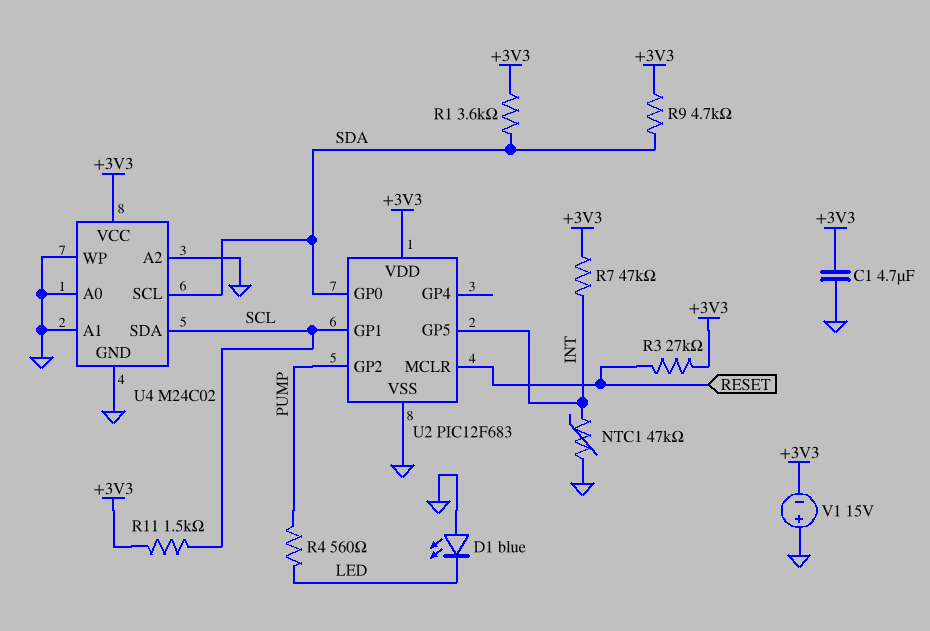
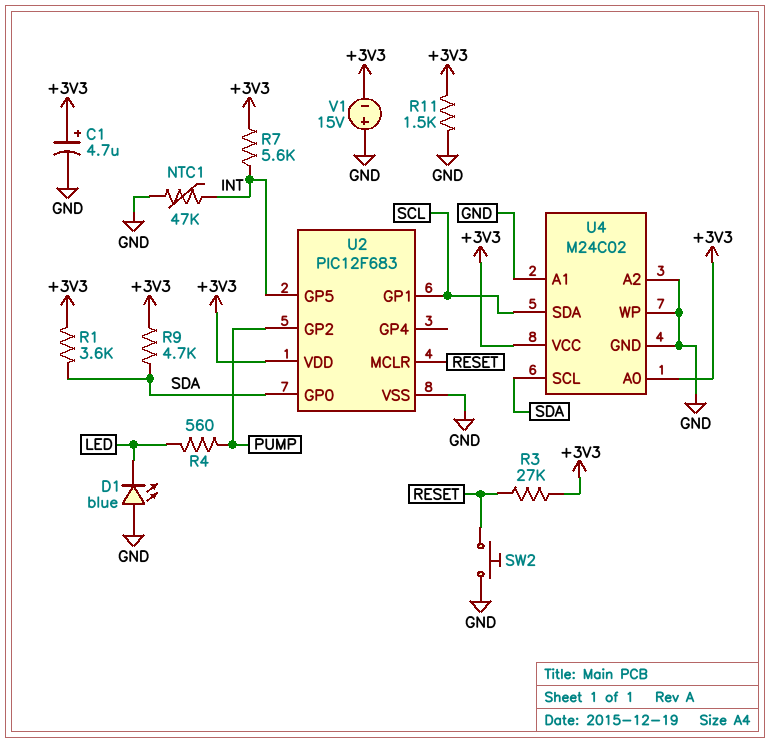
C1: 4.7uF (+3V3, GND) -> 4.7uF (plus +3V3, minus GND)
R7: 47k (+3V3, INT) -> 5.6k (+3V3, INT)
R11: 1.5k (+3V3, SCL) -> 1.5k (+3V3, GND)
SW2: none -> button (GND, RESET)
U4 pin A0: GND -> +3V3

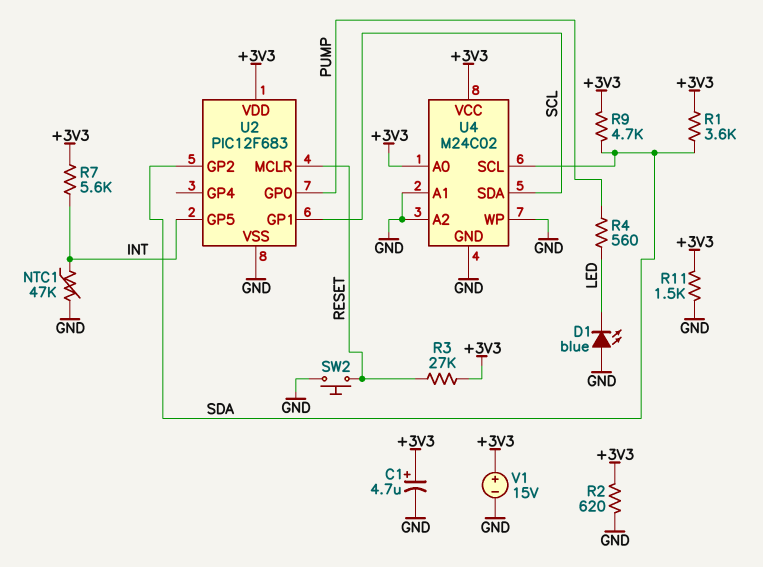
R2: none -> 620 (+3V3, GND)
U2 pin GP0: SDA -> PUMP
U2 pin GP2: PUMP -> SDA
V1: 15V (plus GND, minus +3V3) -> 15V (plus +3V3, minus GND)

